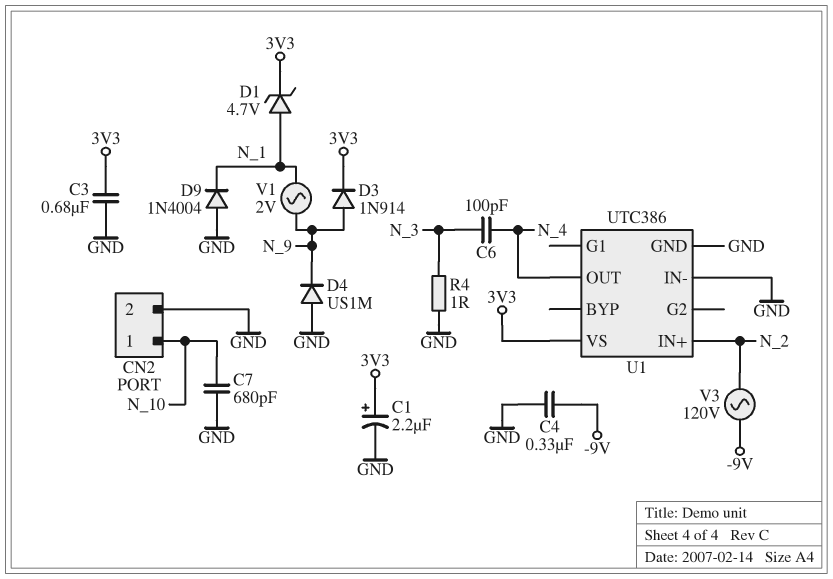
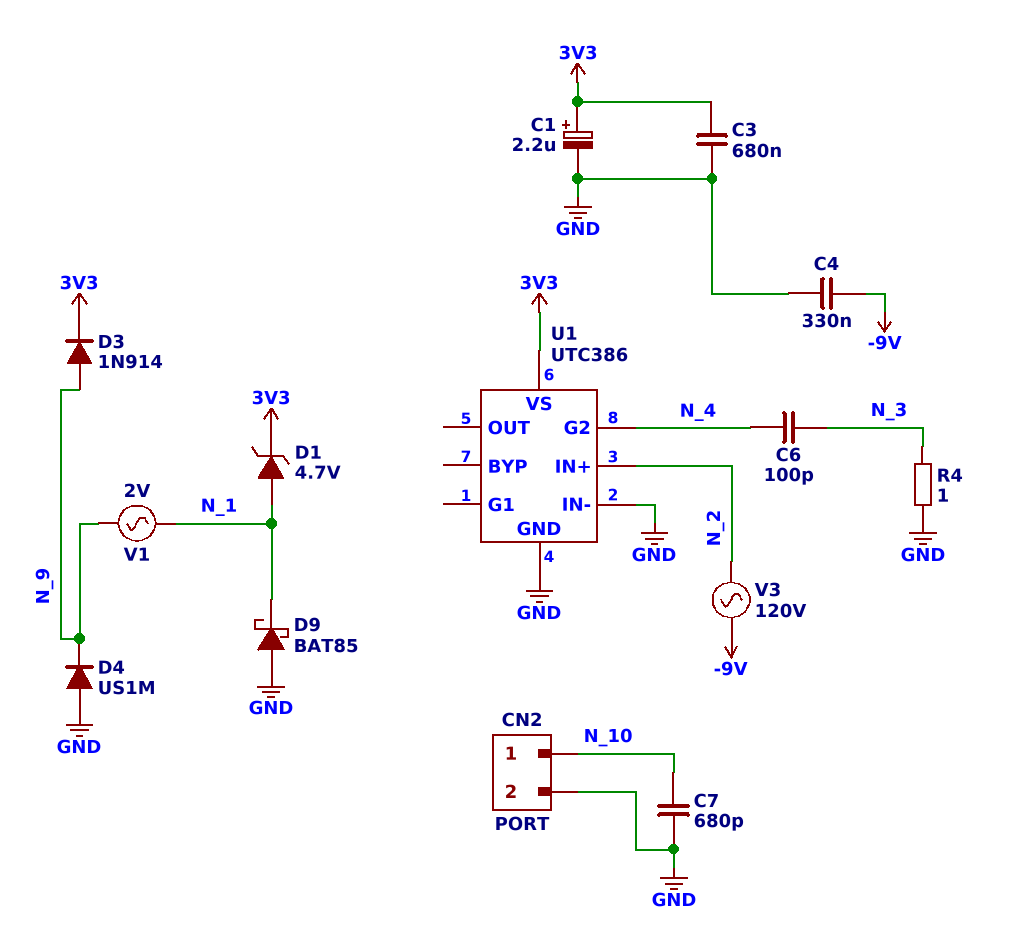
D9: diode 1N4004 (A GND, K N_1) -> schottky BAT85 (A GND, K N_1)
U1 pin G2: none -> N_4
U1 pin OUT: N_4 -> none

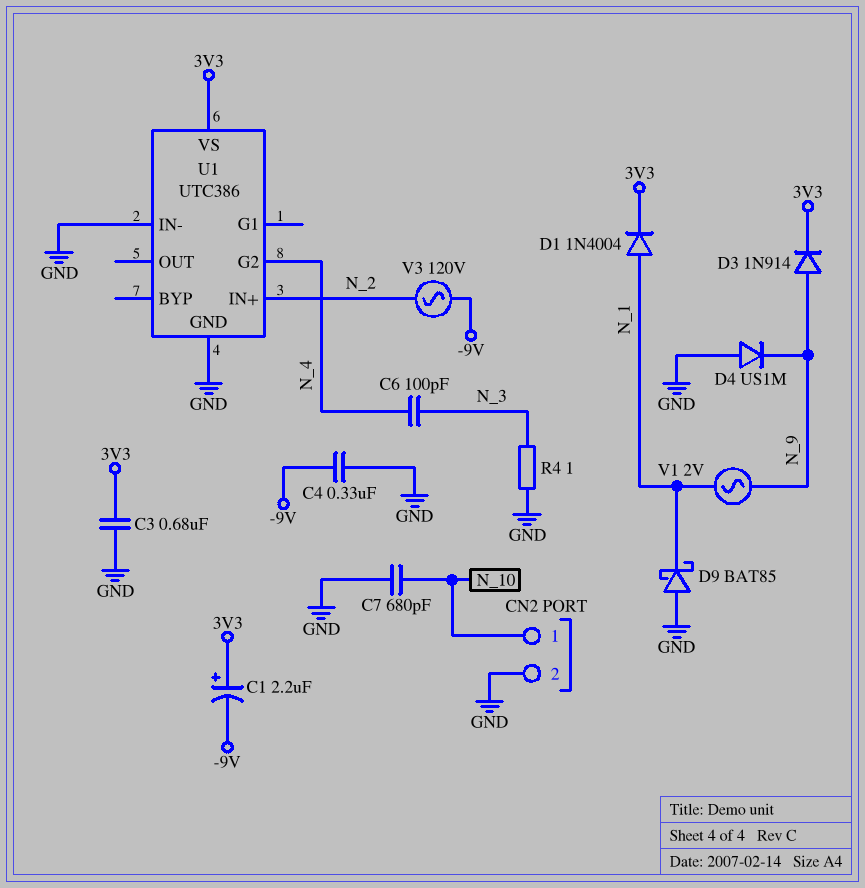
C1: 2.2uF (plus 3V3, minus GND) -> 2.2uF (plus 3V3, minus -9V)
D1: zener 4.7V (A N_1, K 3V3) -> diode 1N4004 (A N_1, K 3V3)

